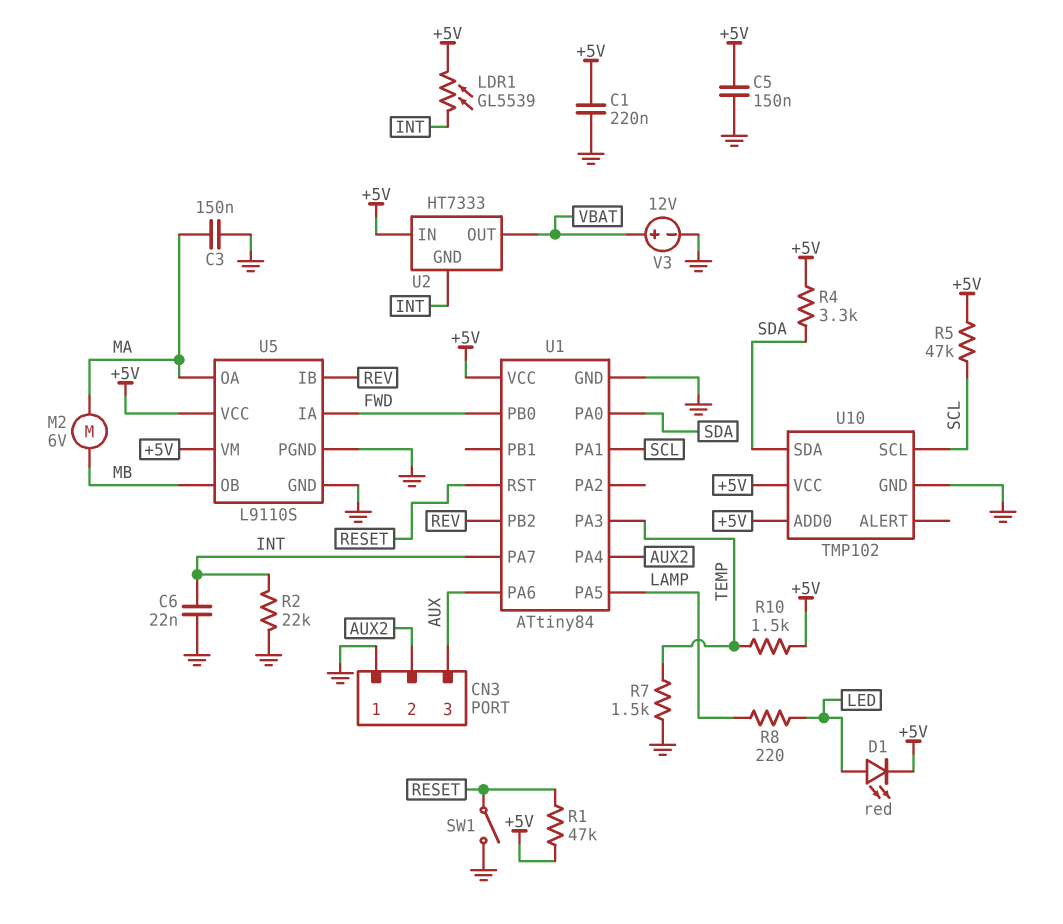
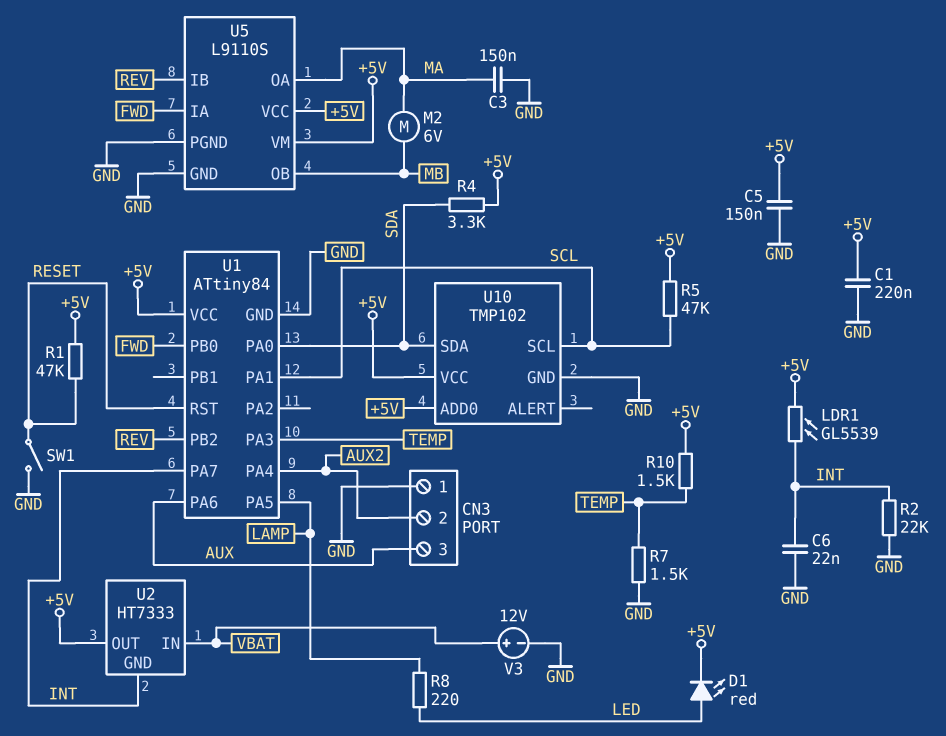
U2 pin IN: +5V -> VBAT
U2 pin OUT: VBAT -> +5V

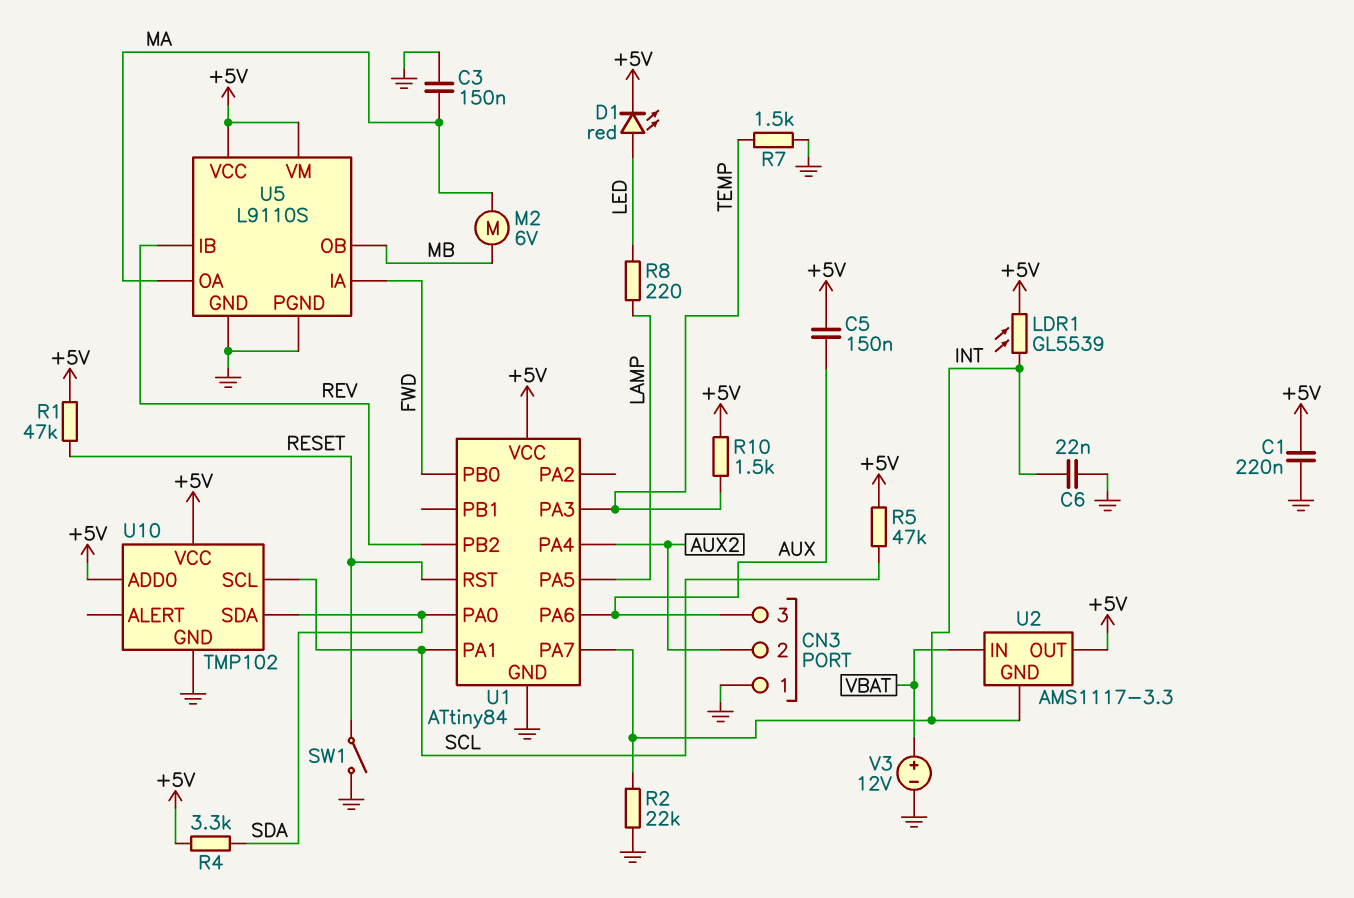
C5: 150nF (+5V, GND) -> 150nF (+5V, AUX)
U2: HT7333 -> AMS1117-3.3

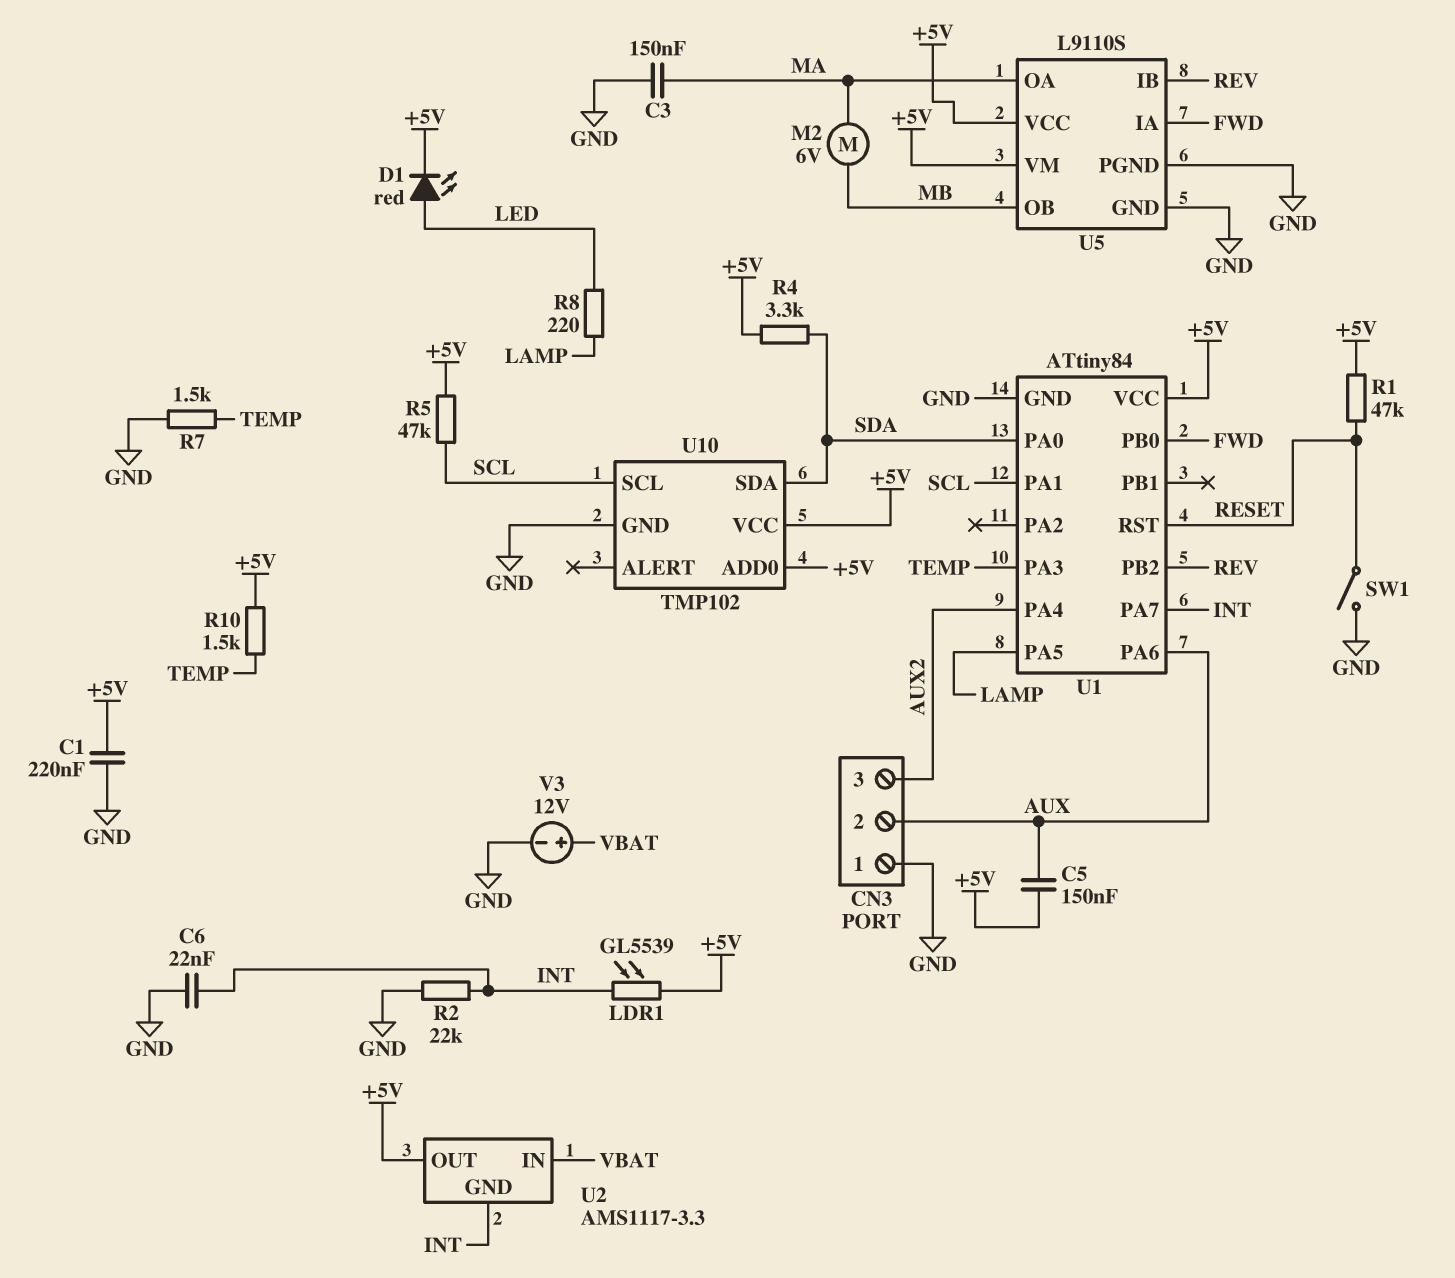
CN3 pin 2: AUX2 -> AUX
CN3 pin 3: AUX -> AUX2

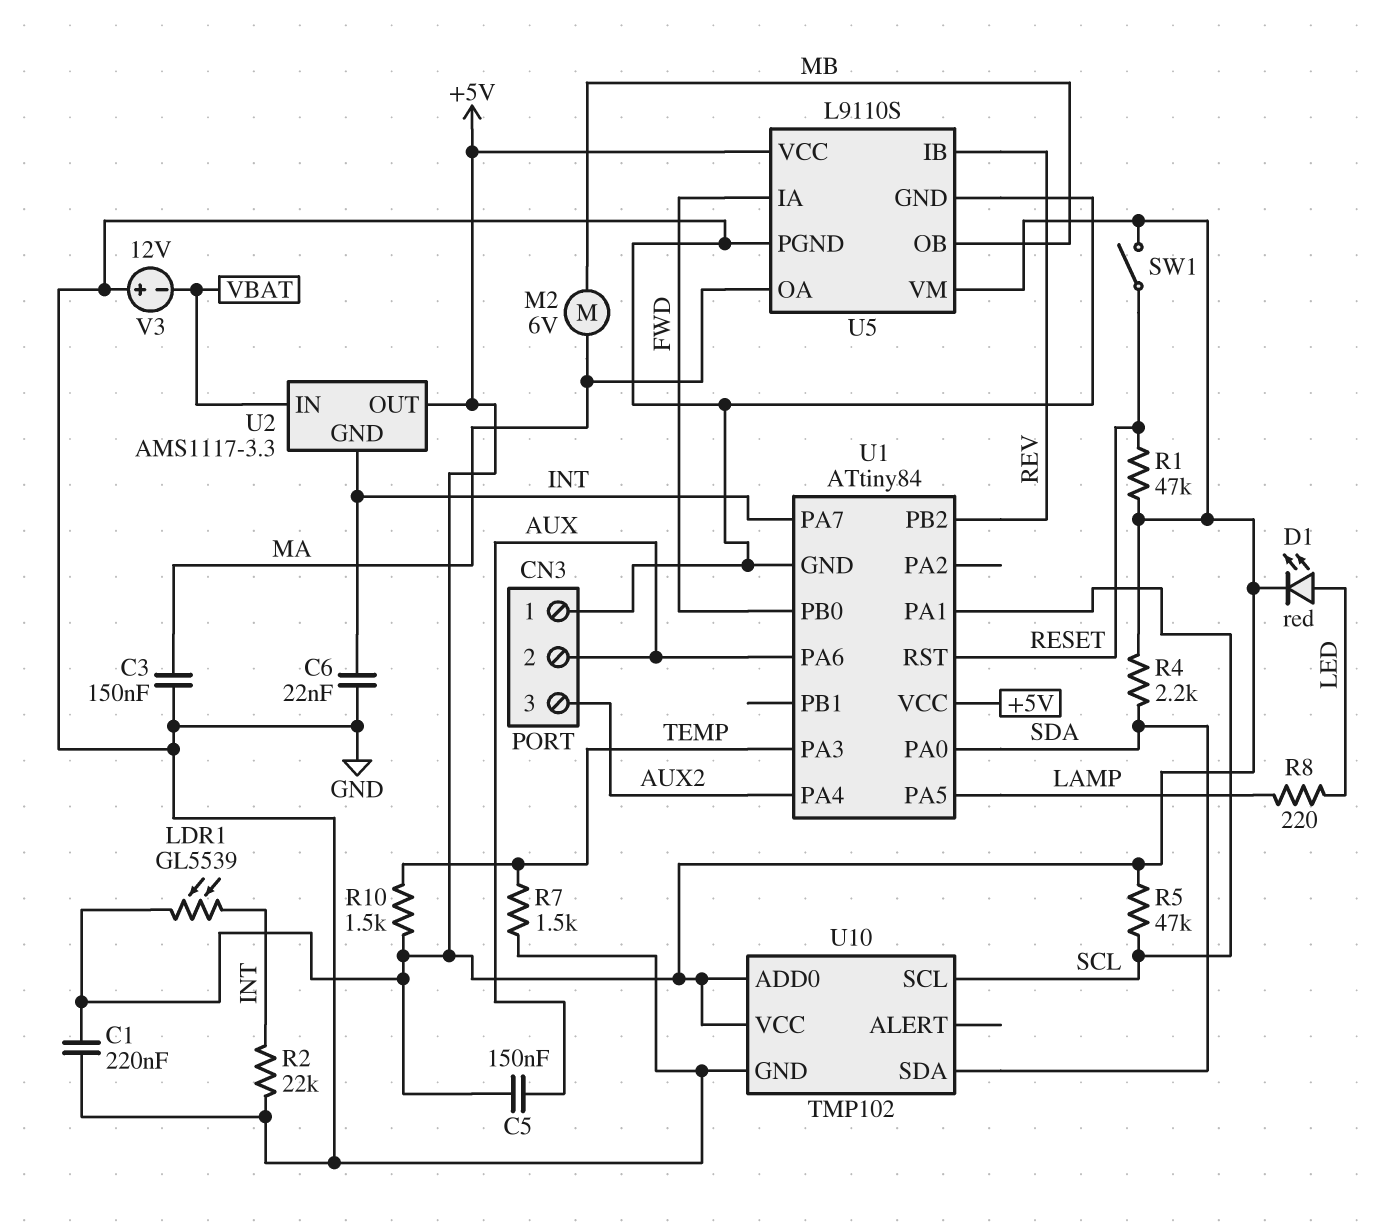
R4: 3.3k (+5V, SDA) -> 2.2k (+5V, SDA)
SW1: switch (GND, RESET) -> switch (+5V, RESET)
V3: 12V (plus VBAT, minus GND) -> 12V (plus GND, minus VBAT)

